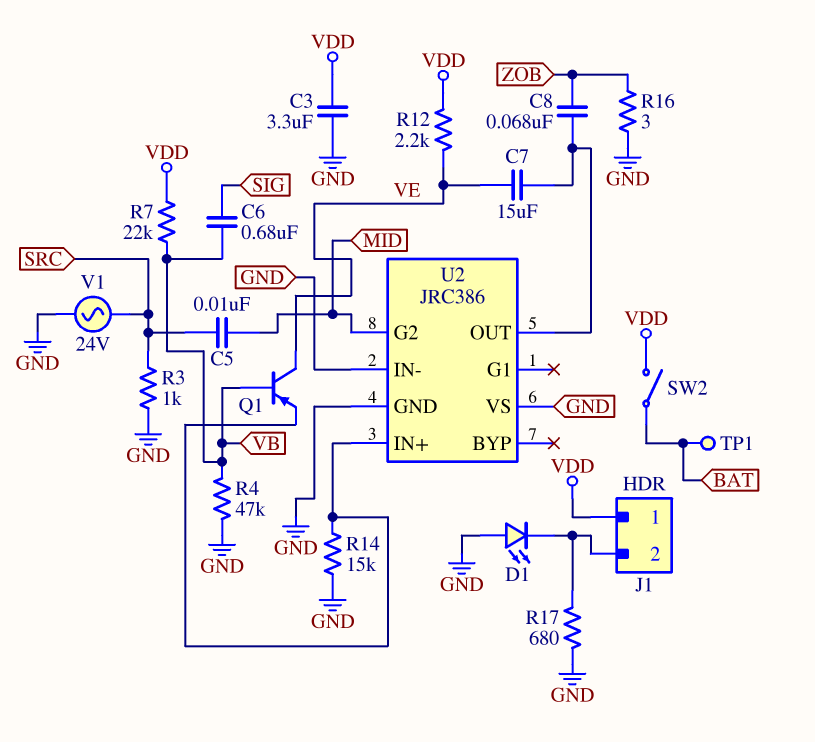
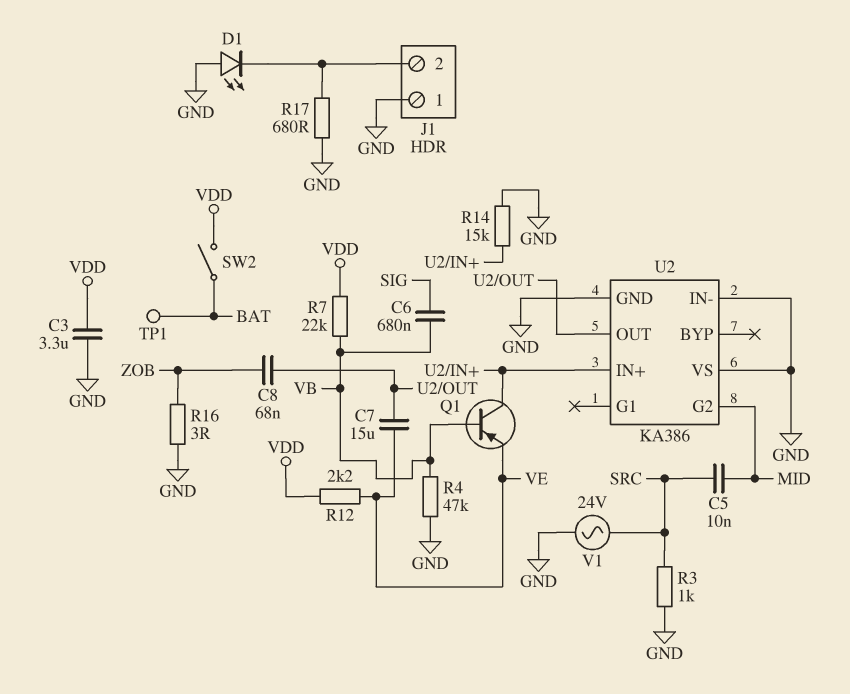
J1 pin 1: VDD -> GND
Q1: PNP (B VB, C VE, E U2/IN+) -> PNP (B VB, C U2/IN+, E VE)
U2: JRC386 -> KA386

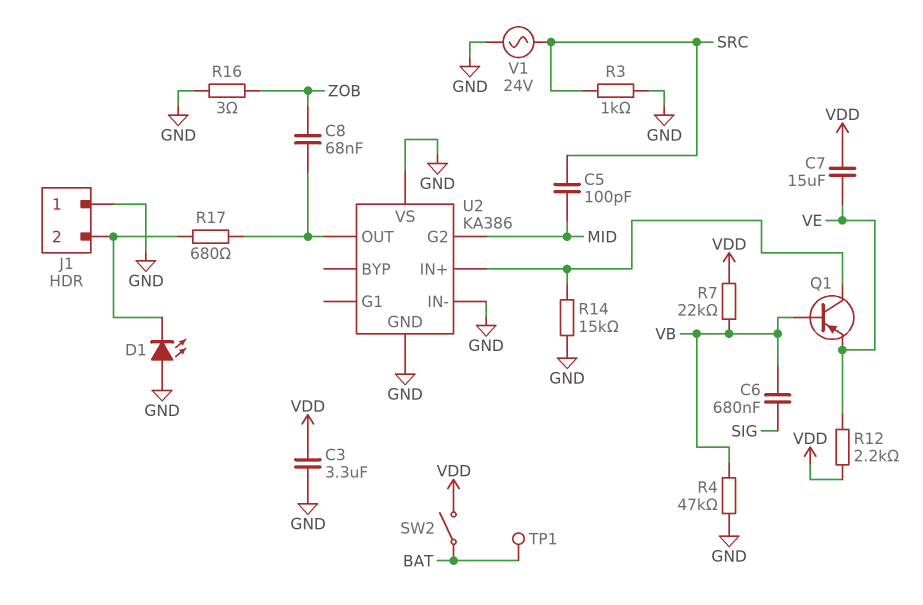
C5: 10nF (MID, SRC) -> 100pF (MID, SRC)
C7: 15uF (U2/OUT, VE) -> 15uF (VDD, VE)
R17: 680 (GND, J1/2) -> 680 (J1/2, U2/OUT)

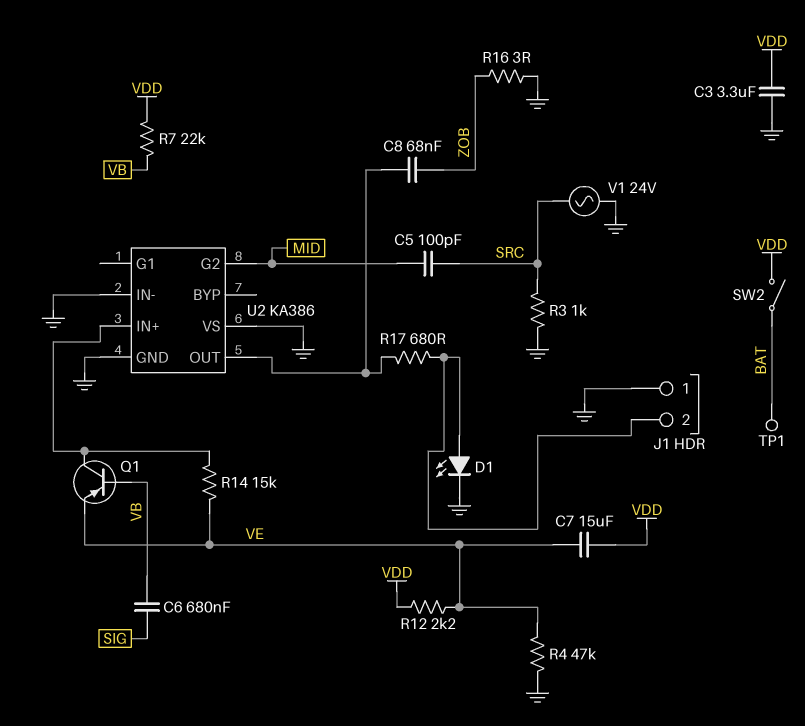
D1: LED (A GND, K J1/2) -> LED (A J1/2, K GND)
R4: 47k (GND, VB) -> 47k (GND, VE)
R14: 15k (GND, U2/IN+) -> 15k (U2/IN+, VE)

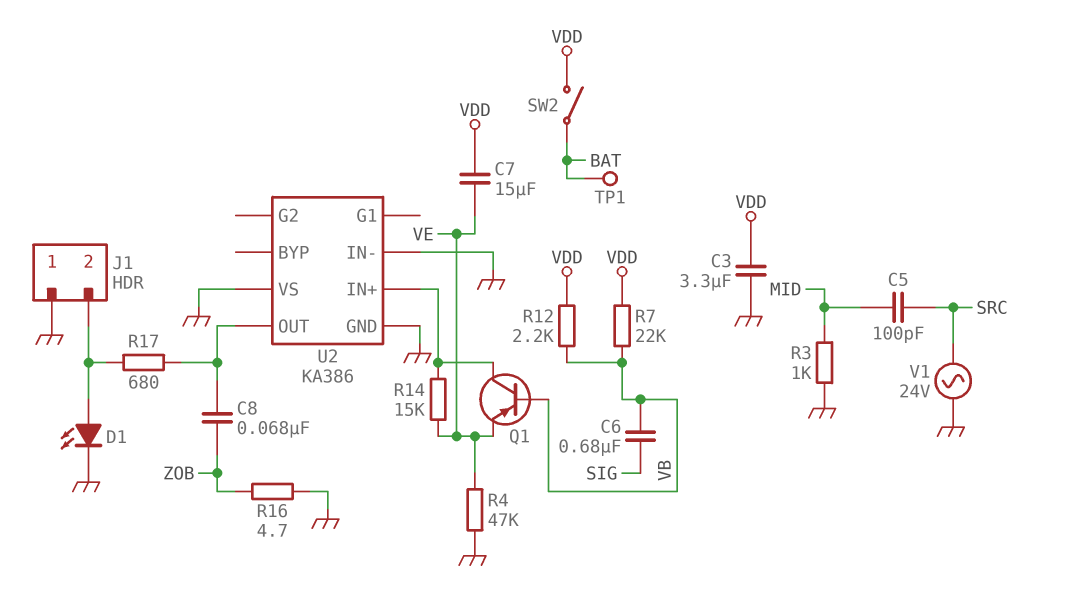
R3: 1k (GND, SRC) -> 1k (GND, MID)
R12: 2.2k (VDD, VE) -> 2.2k (VB, VDD)
R16: 3 (GND, ZOB) -> 4.7 (GND, ZOB)
U2 pin G2: MID -> none

